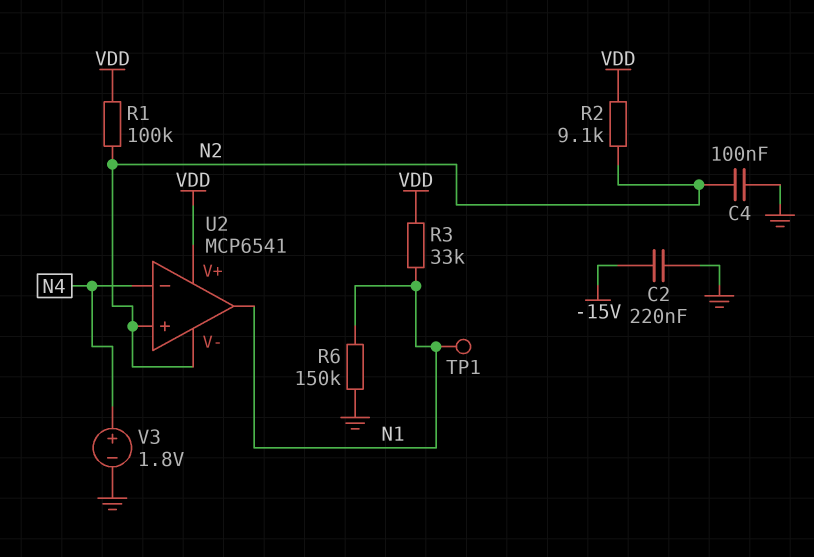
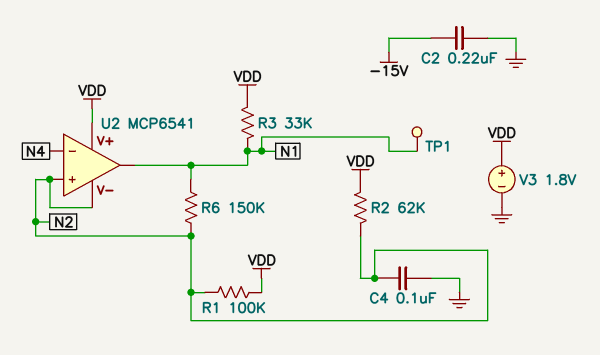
R2: 9.1k (N2, VDD) -> 62k (N2, VDD)
R6: 150k (GND, N1) -> 150k (N1, N2)
V3: 1.8V (plus N4, minus GND) -> 1.8V (plus VDD, minus GND)

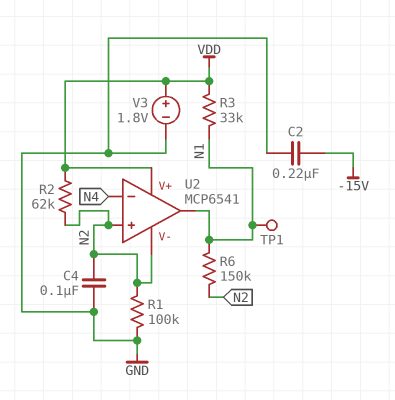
R1: 100k (N2, VDD) -> 100k (GND, N2)

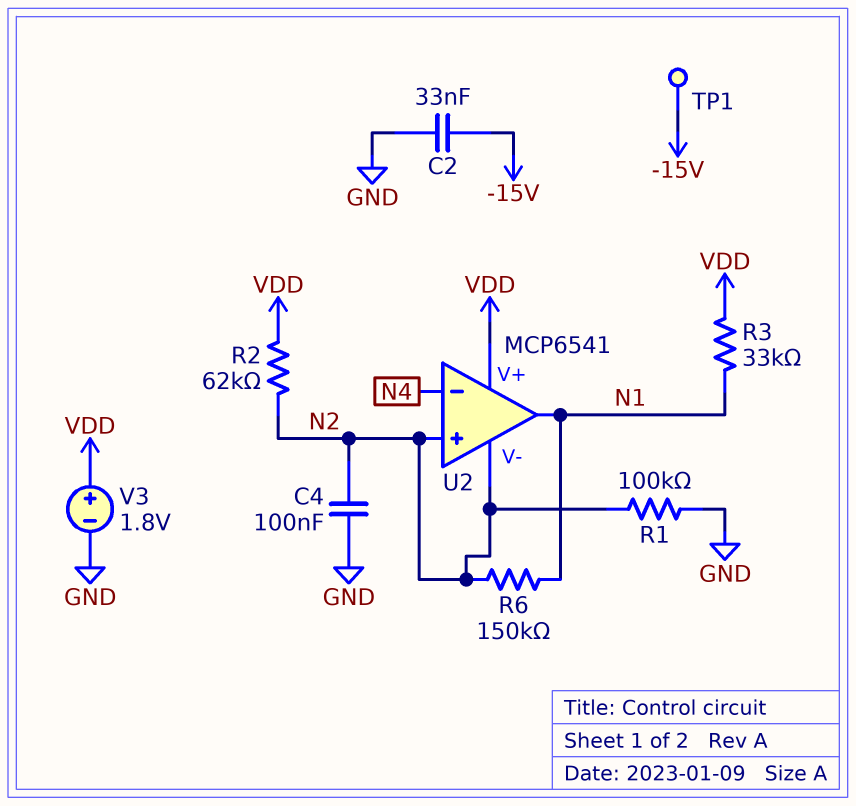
C2: 220nF (-15V, GND) -> 33nF (-15V, GND)
TP1: test point (N1) -> test point (-15V)

